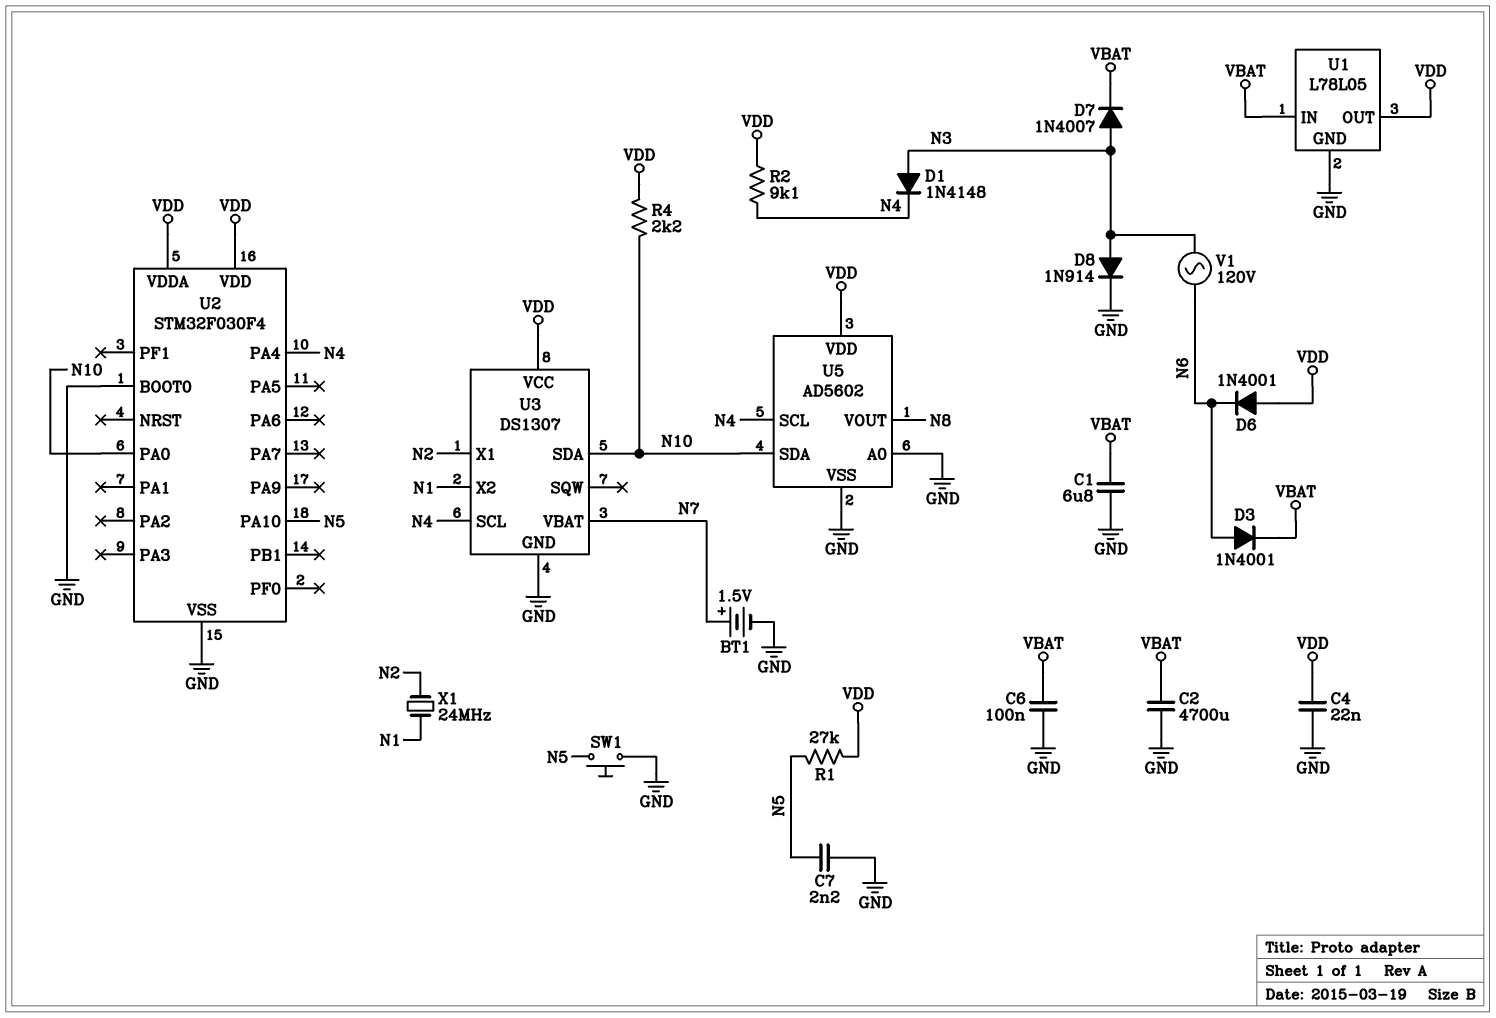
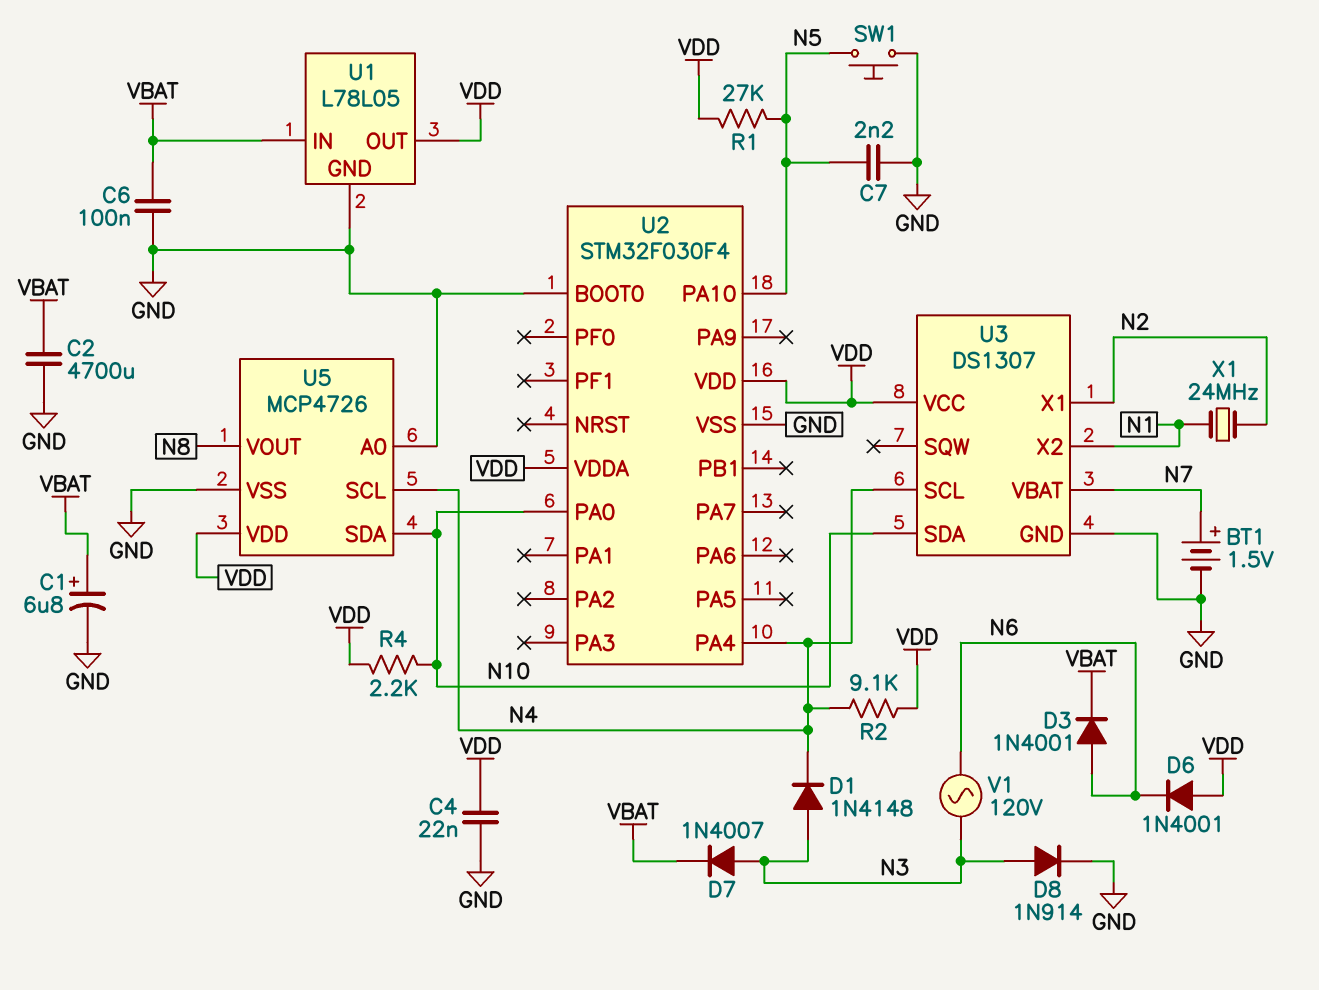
C1: 6.8uF (GND, VBAT) -> 6.8uF (plus VBAT, minus GND)
U5: AD5602 -> MCP4726

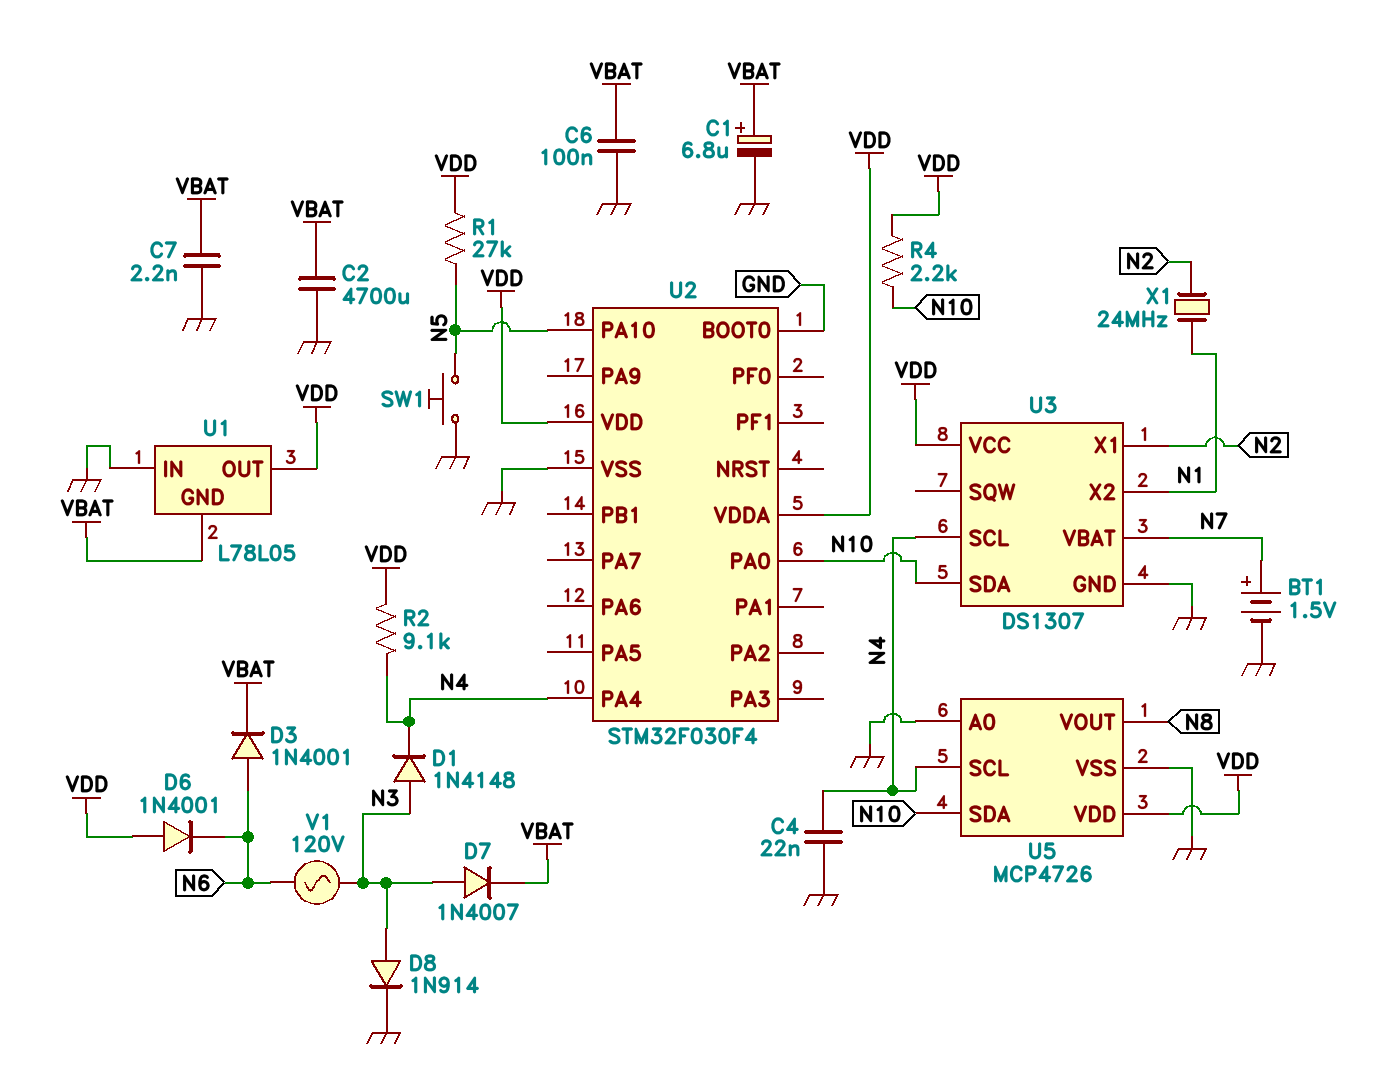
C4: 22nF (GND, VDD) -> 22nF (GND, N4)
C7: 2.2nF (GND, N5) -> 2.2nF (GND, VBAT)
U1 pin GND: GND -> VBAT
U1 pin IN: VBAT -> GND

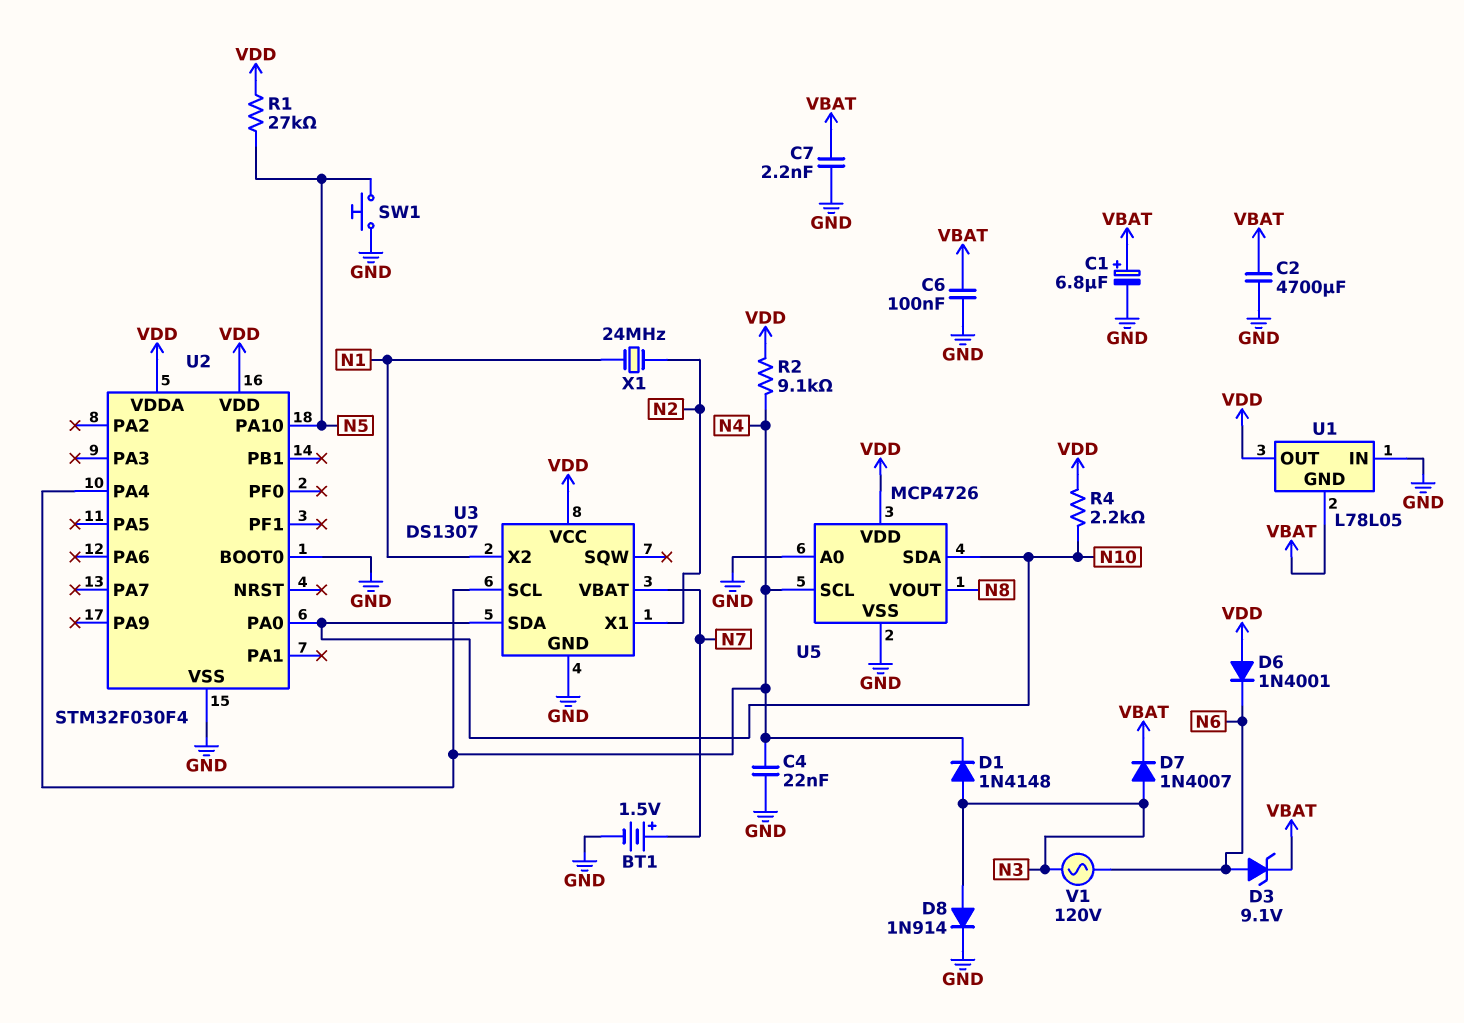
D3: diode 1N4001 (A N6, K VBAT) -> zener 9.1V (A N6, K VBAT)

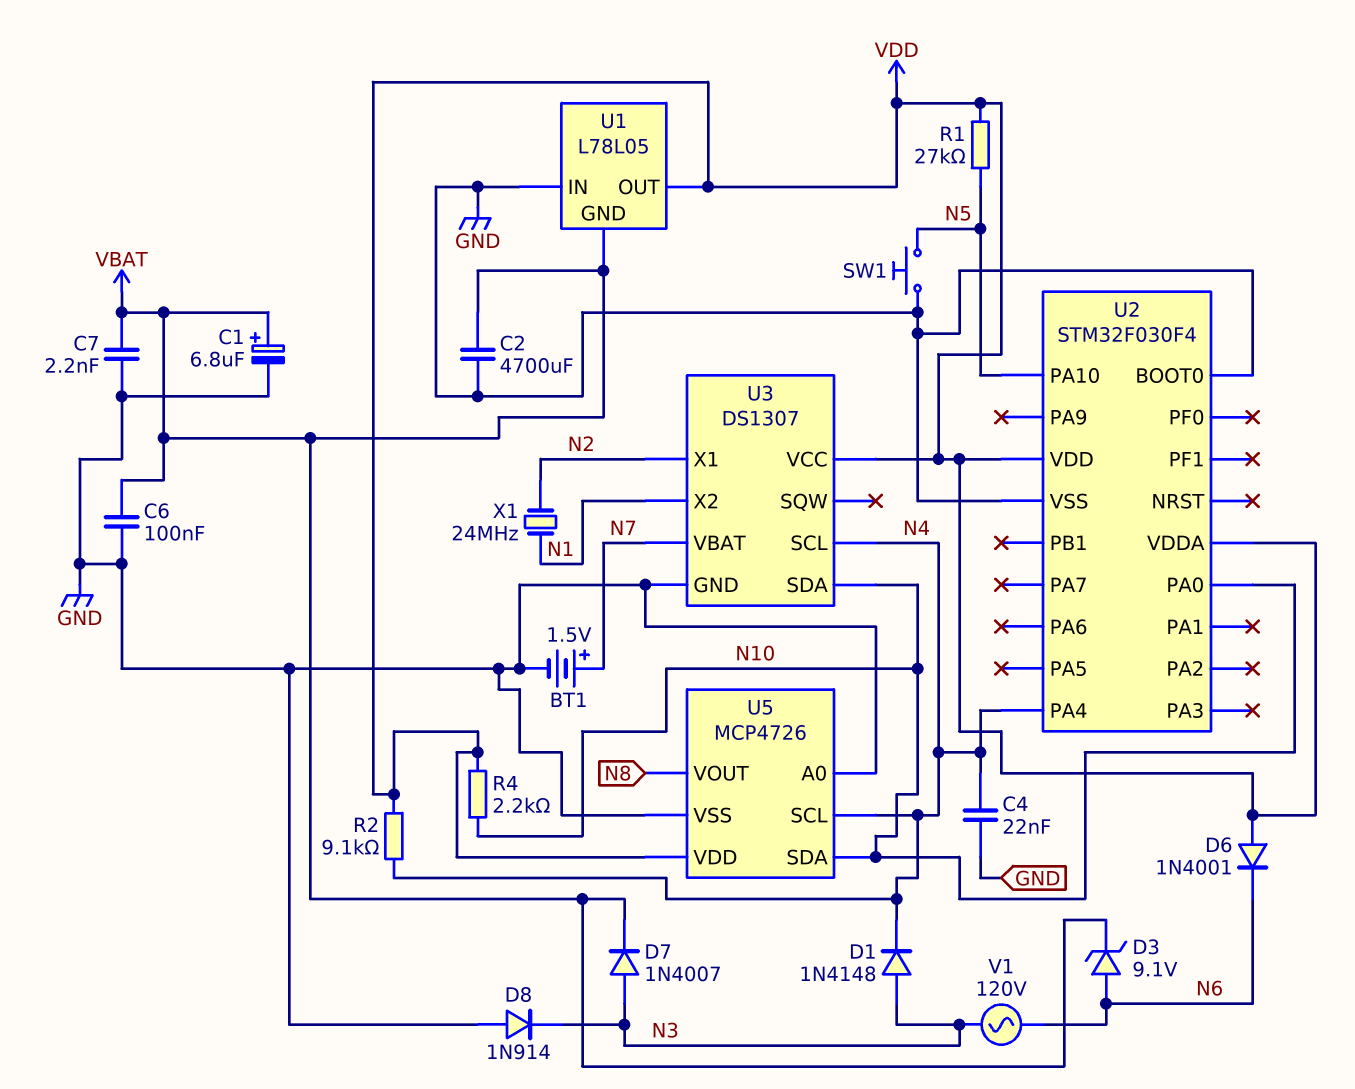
D8: diode 1N914 (A N3, K GND) -> diode 1N914 (A GND, K N3)

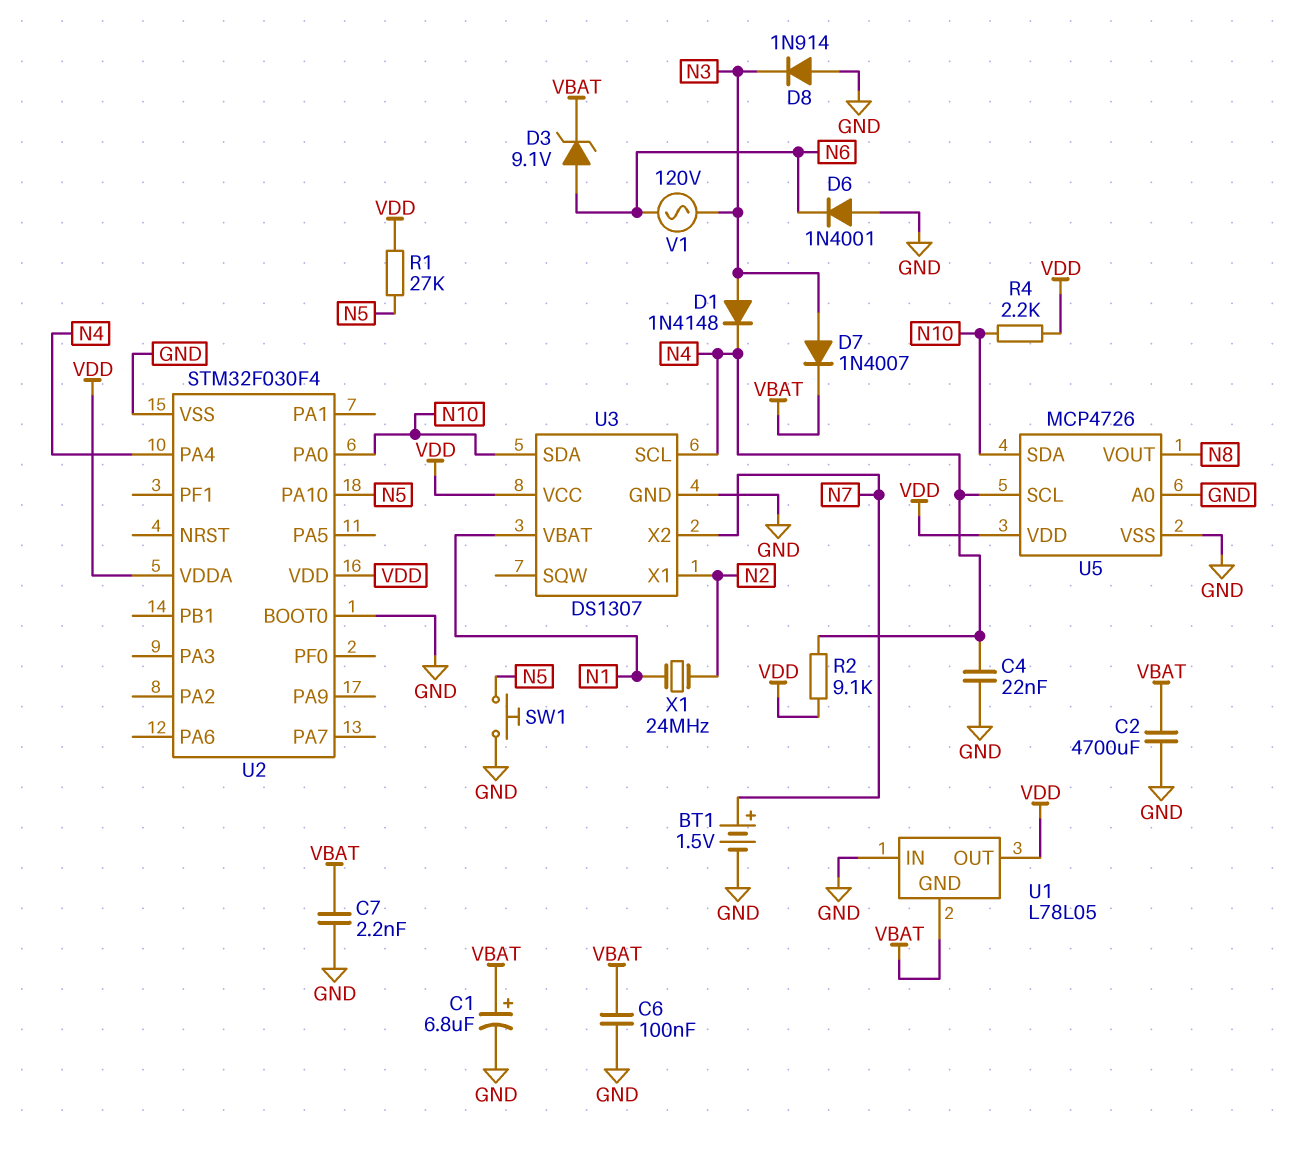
D6: diode 1N4001 (A VDD, K N6) -> diode 1N4001 (A GND, K N6)
U3 pin VBAT: N7 -> N1
U3 pin X2: N1 -> N7

